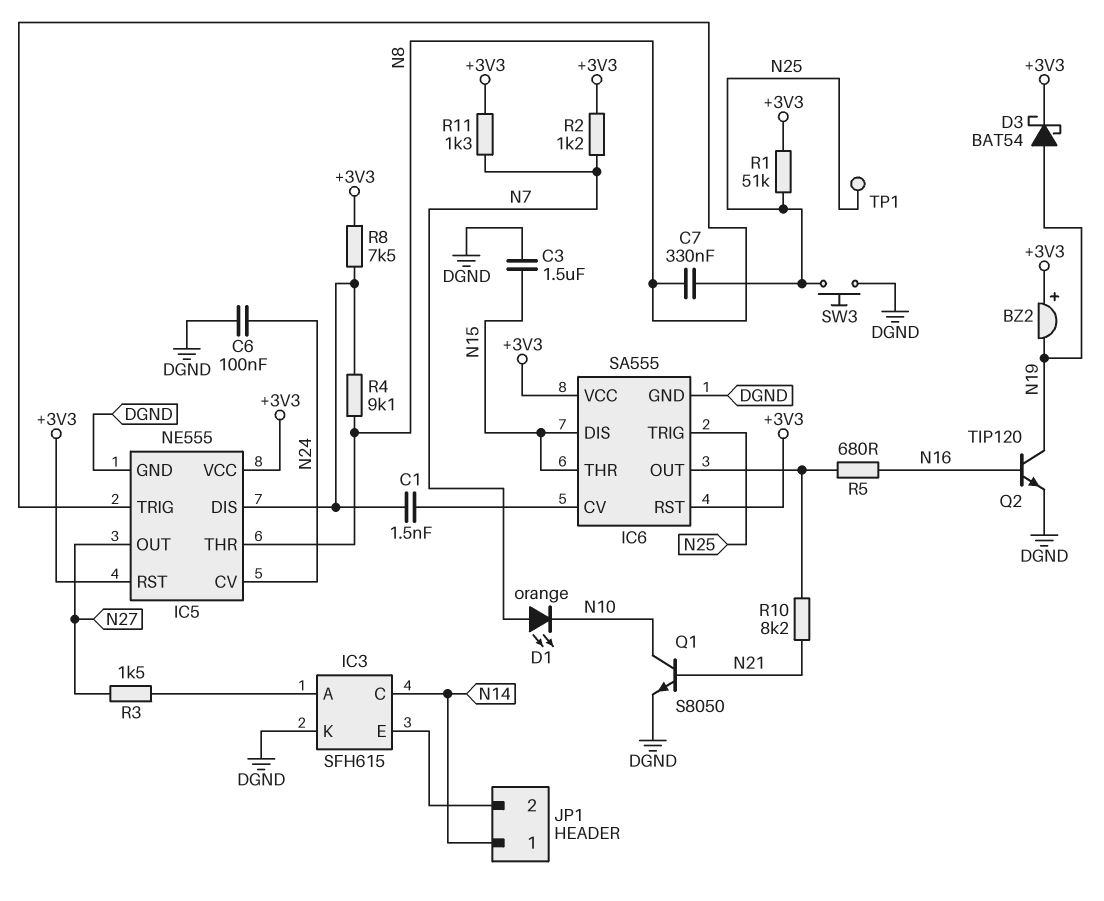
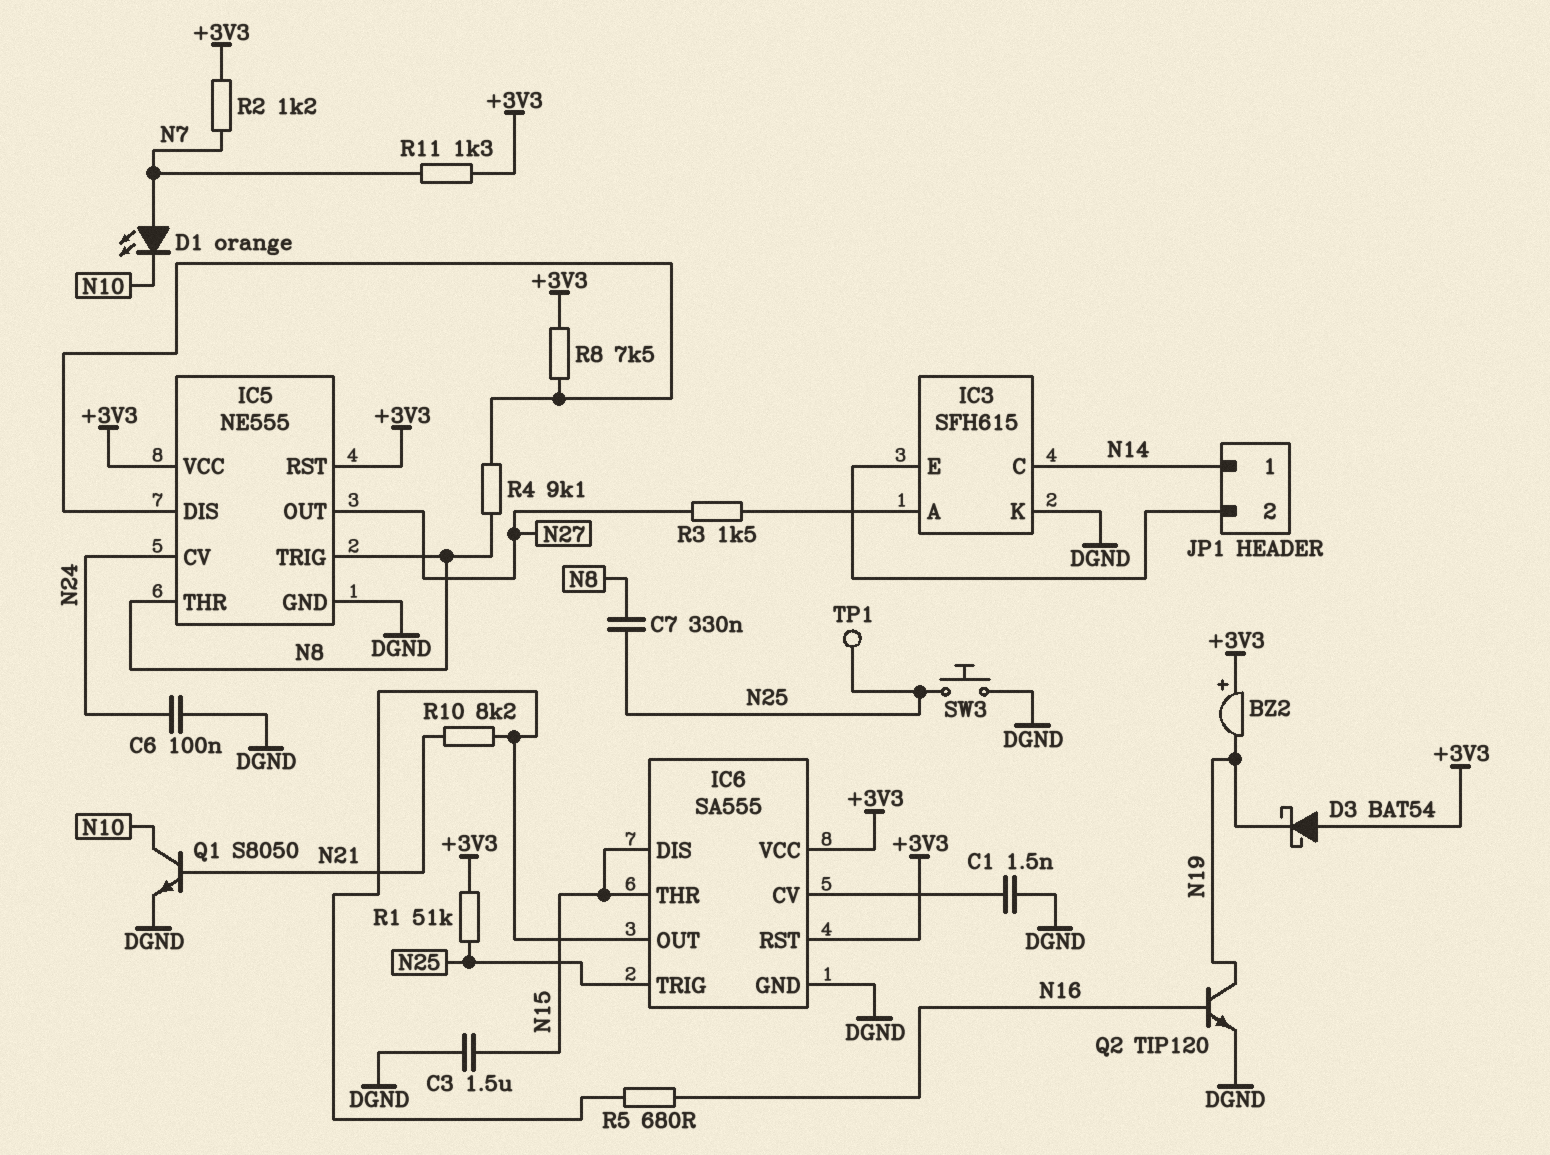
C1: 1.5nF (IC5/DIS, IC6/CV) -> 1.5nF (DGND, IC6/CV)
D3: schottky BAT54 (A N19, K +3V3) -> schottky BAT54 (A +3V3, K N19)

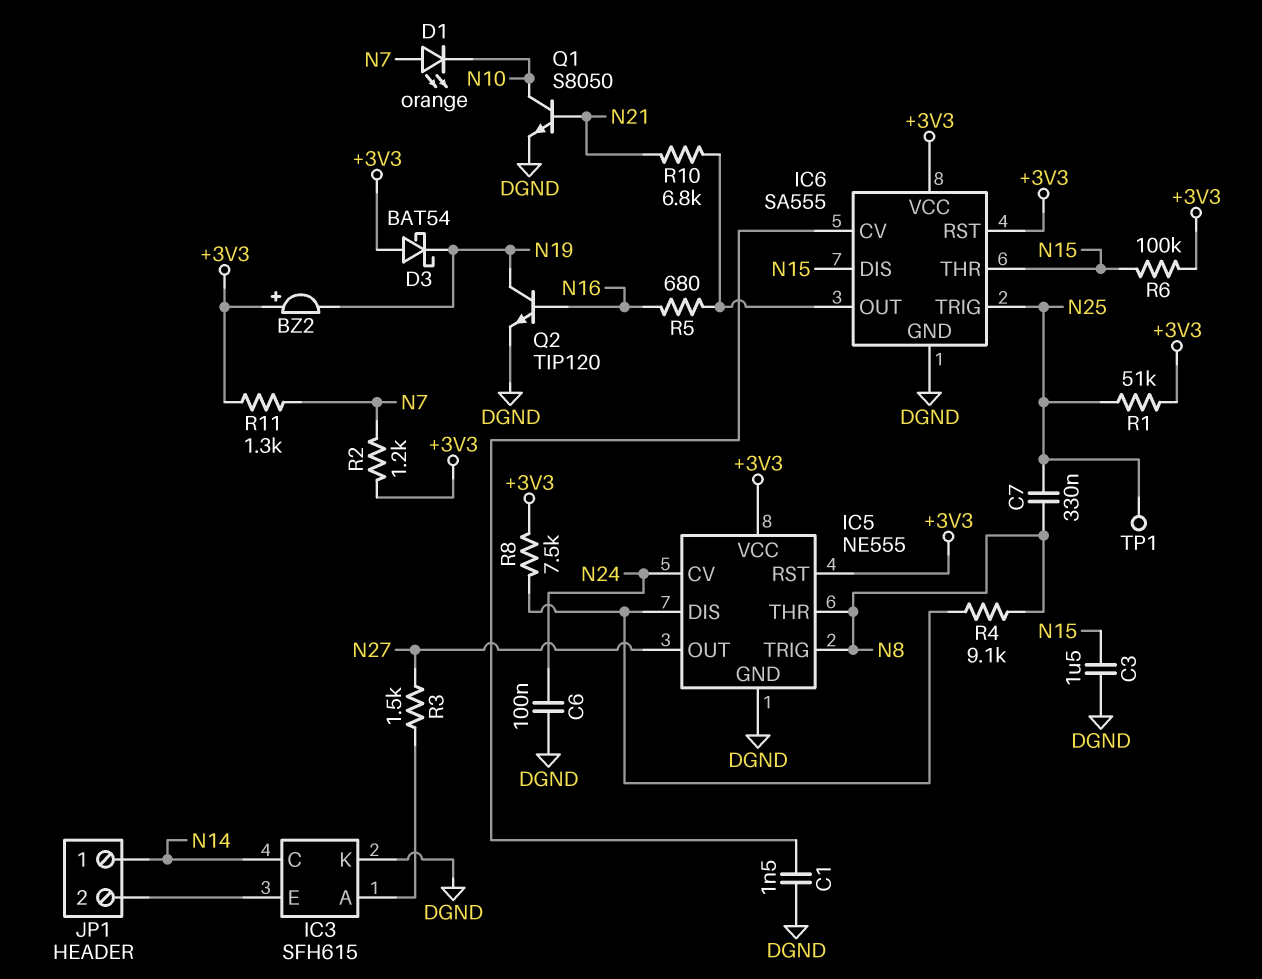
R6: none -> 100k (+3V3, N15)
R10: 8.2k (IC6/OUT, N21) -> 6.8k (IC6/OUT, N21)
SW3: button (DGND, N25) -> none

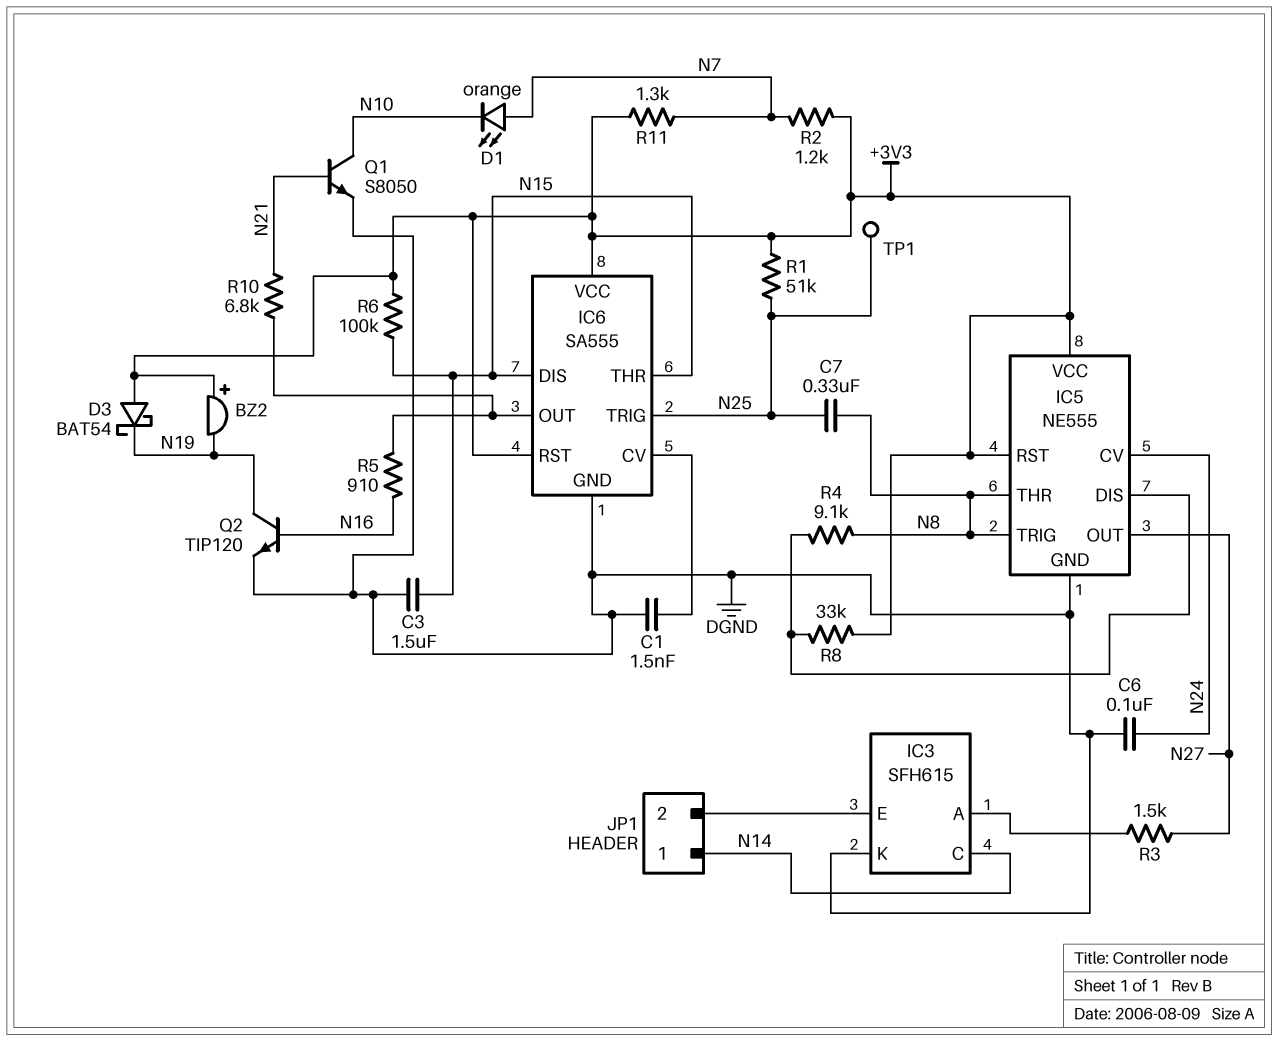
R5: 680 (IC6/OUT, N16) -> 910 (IC6/OUT, N16)
R8: 7.5k (+3V3, IC5/DIS) -> 33k (+3V3, IC5/DIS)

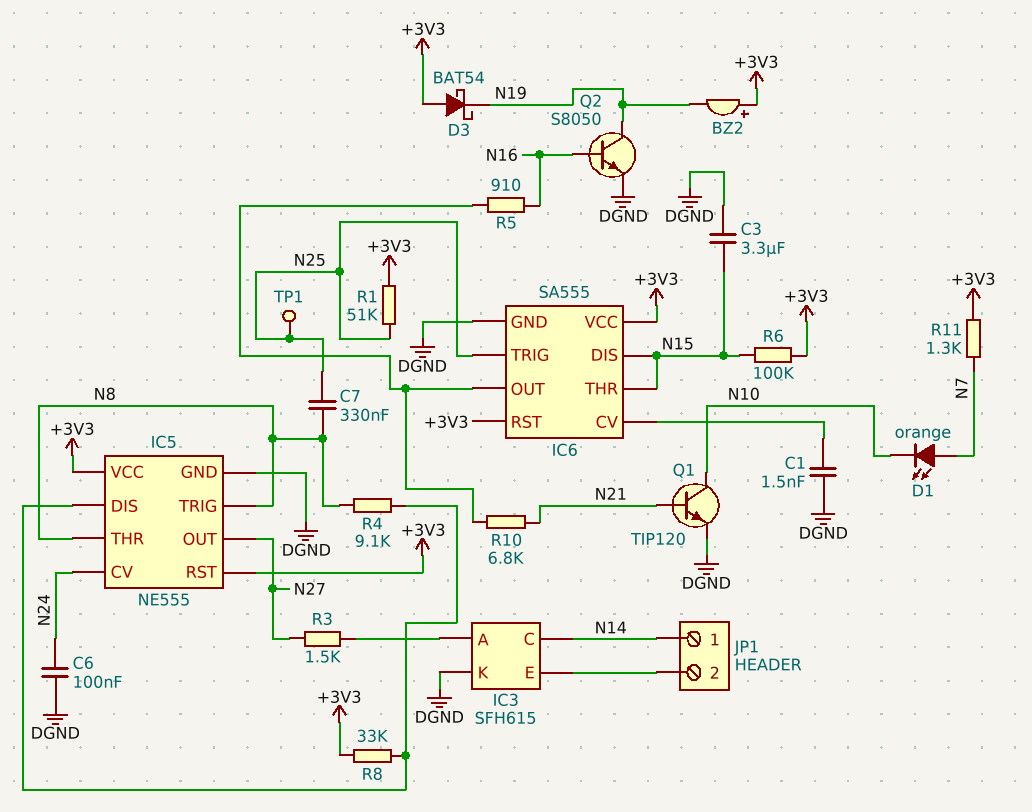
C3: 1.5uF (DGND, N15) -> 3.3uF (DGND, N15)
Q1: NPN S8050 (B N21, C N10, E DGND) -> NPN TIP120 (B N21, C N10, E DGND)
Q2: NPN TIP120 (B N16, C N19, E DGND) -> NPN S8050 (B N16, C N19, E DGND)
R2: 1.2k (+3V3, N7) -> none

